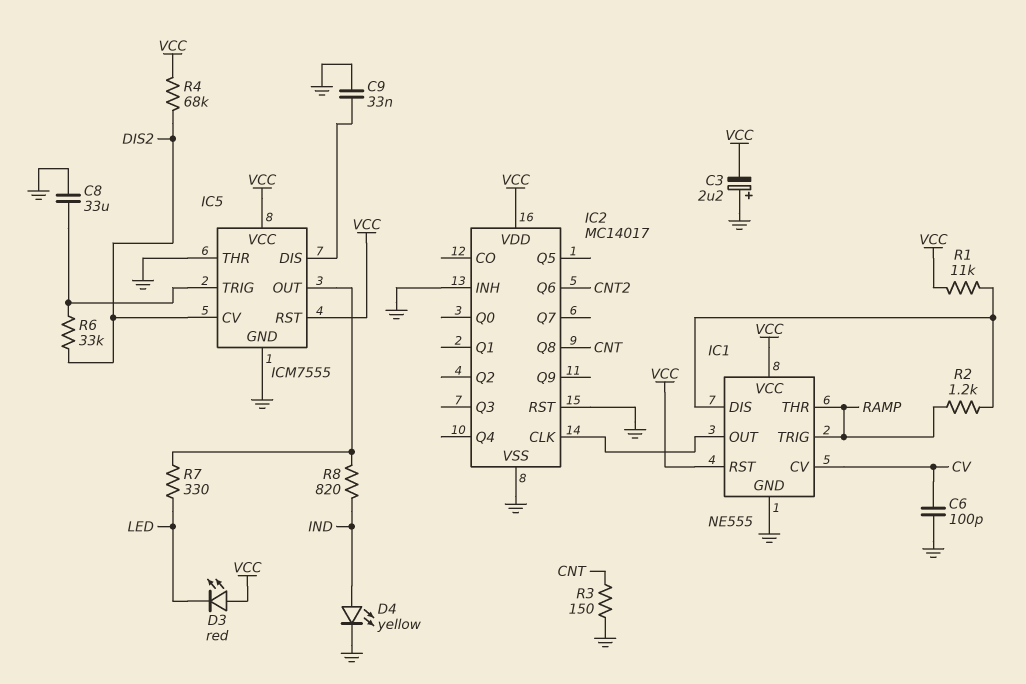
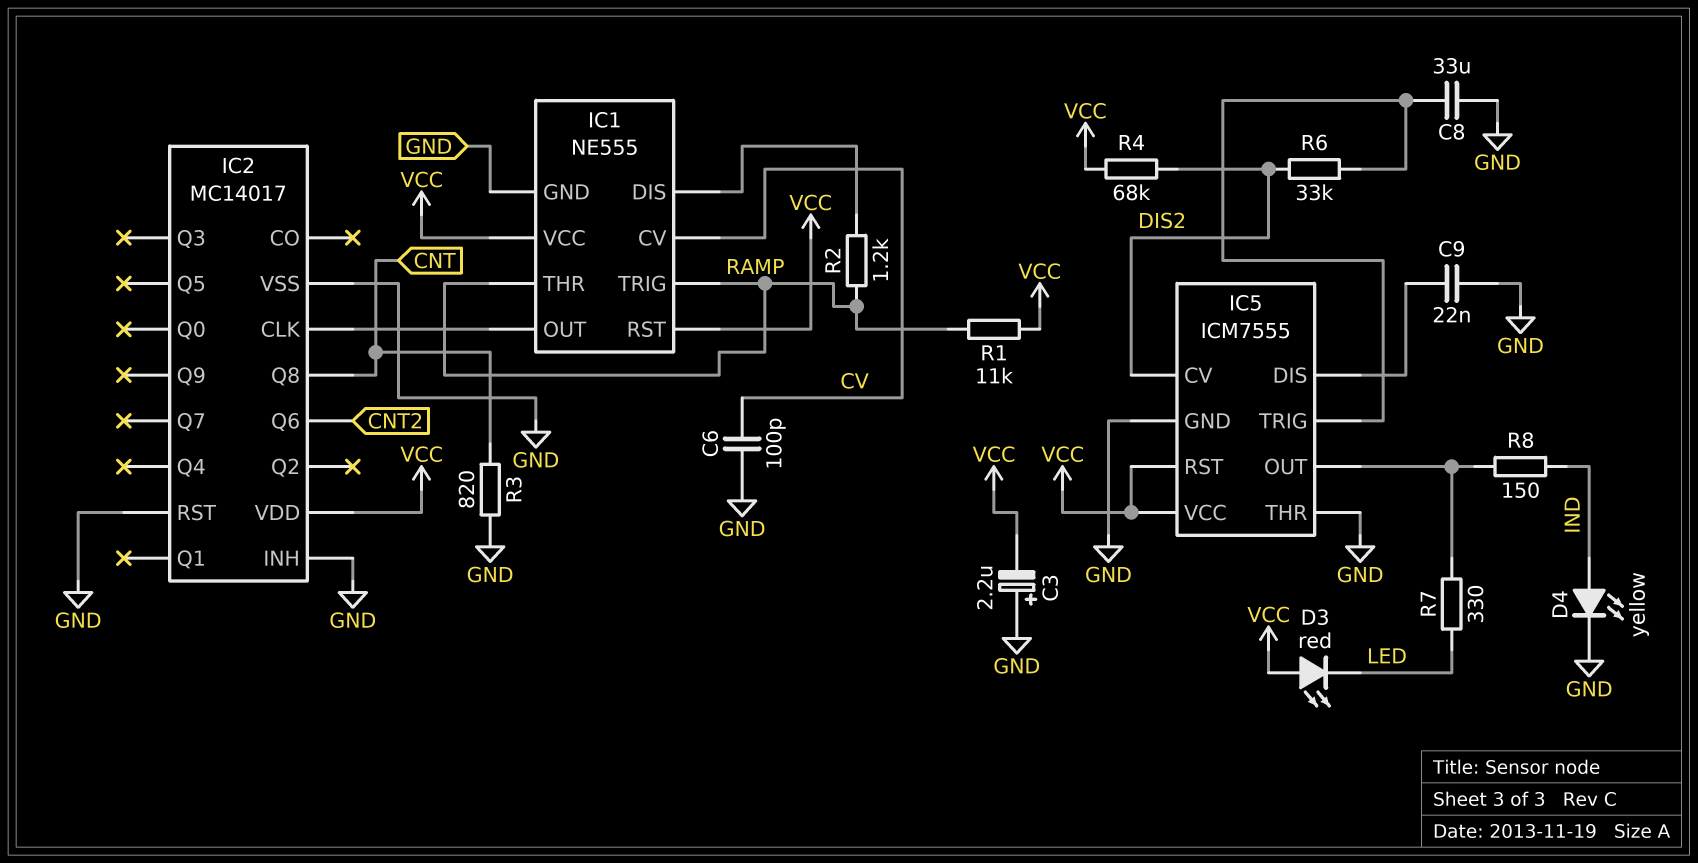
C9: 33nF (GND, IC5/DIS) -> 22nF (GND, IC5/DIS)
R1: 11k (IC1/DIS, VCC) -> 11k (RAMP, VCC)
R3: 150 (CNT, GND) -> 820 (CNT, GND)
R8: 820 (IC5/OUT, IND) -> 150 (IC5/OUT, IND)

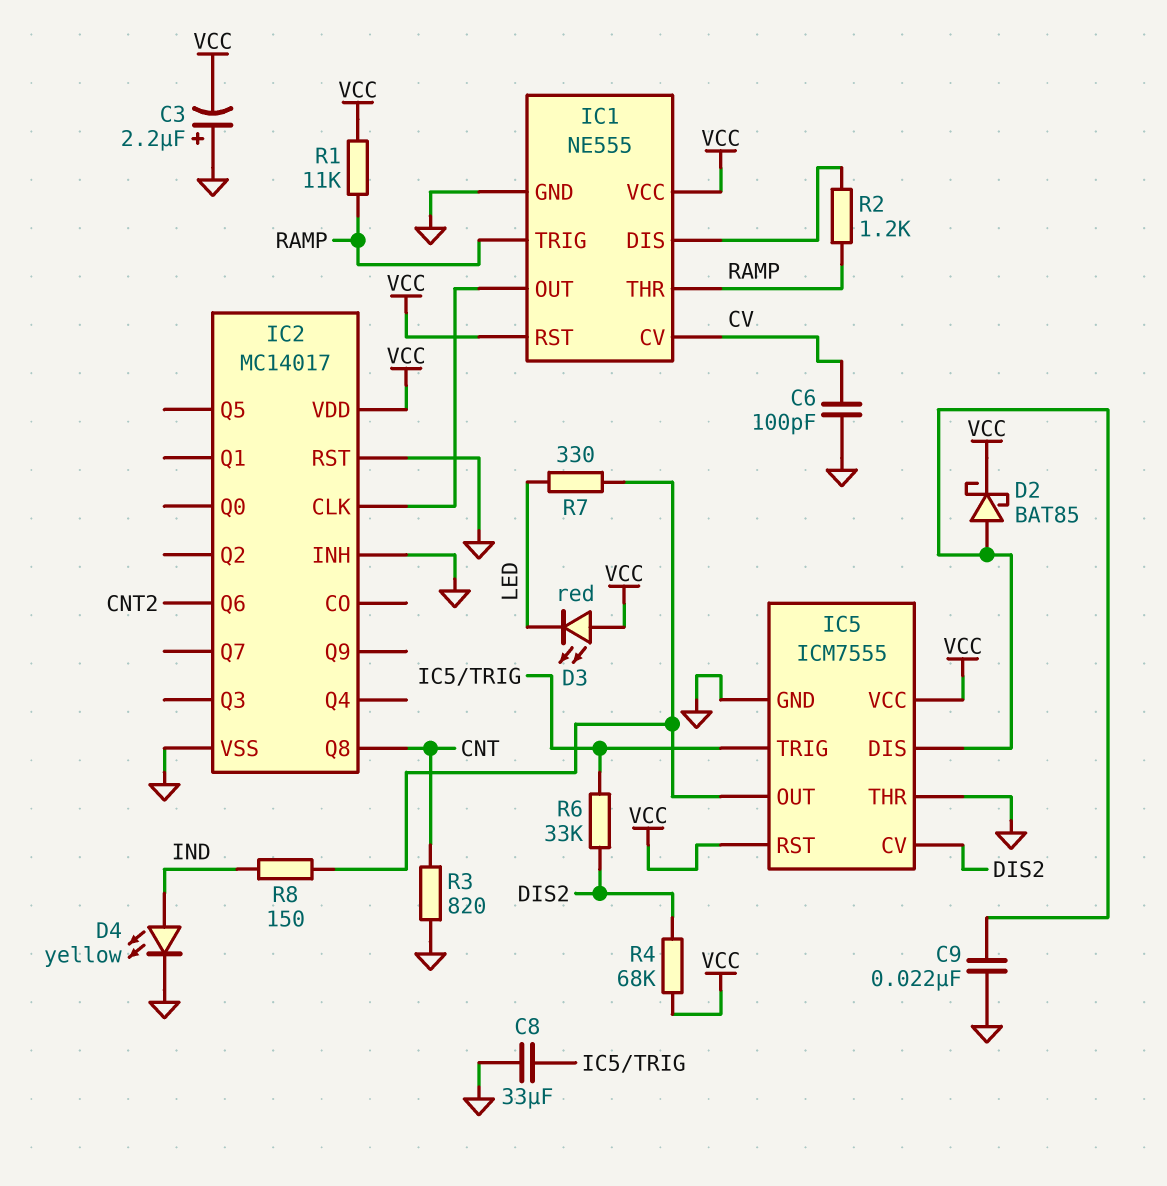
D2: none -> schottky BAT85 (A IC5/DIS, K VCC)

